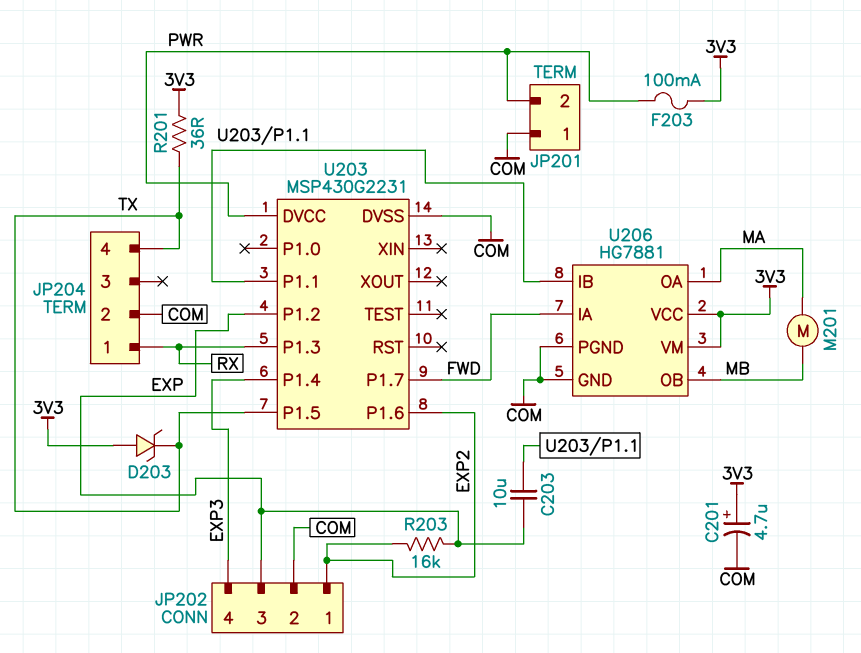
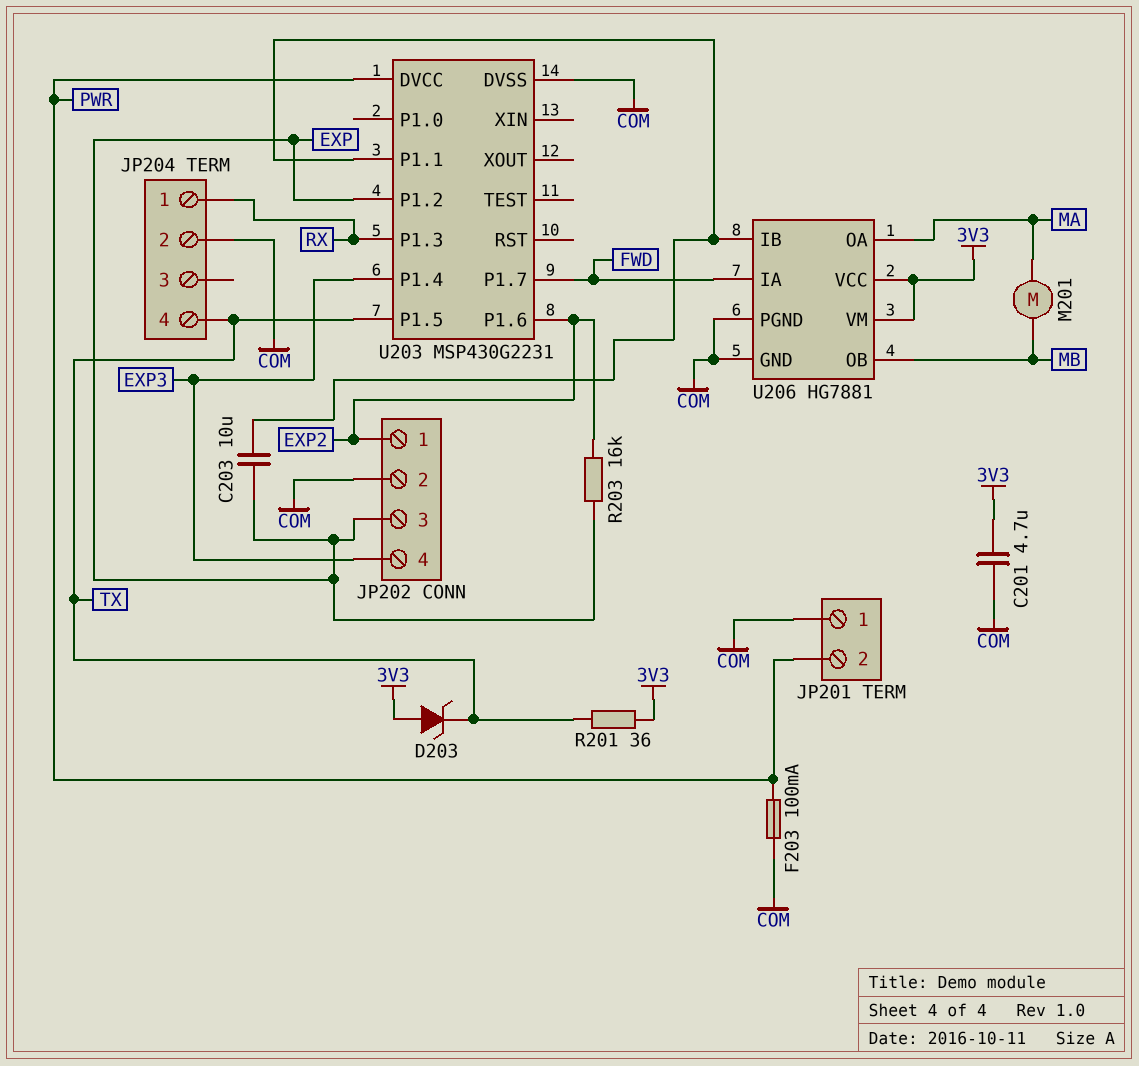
C201: 4.7uF (plus 3V3, minus COM) -> 4.7uF (3V3, COM)
F203: 100mA (3V3, PWR) -> 100mA (COM, PWR)

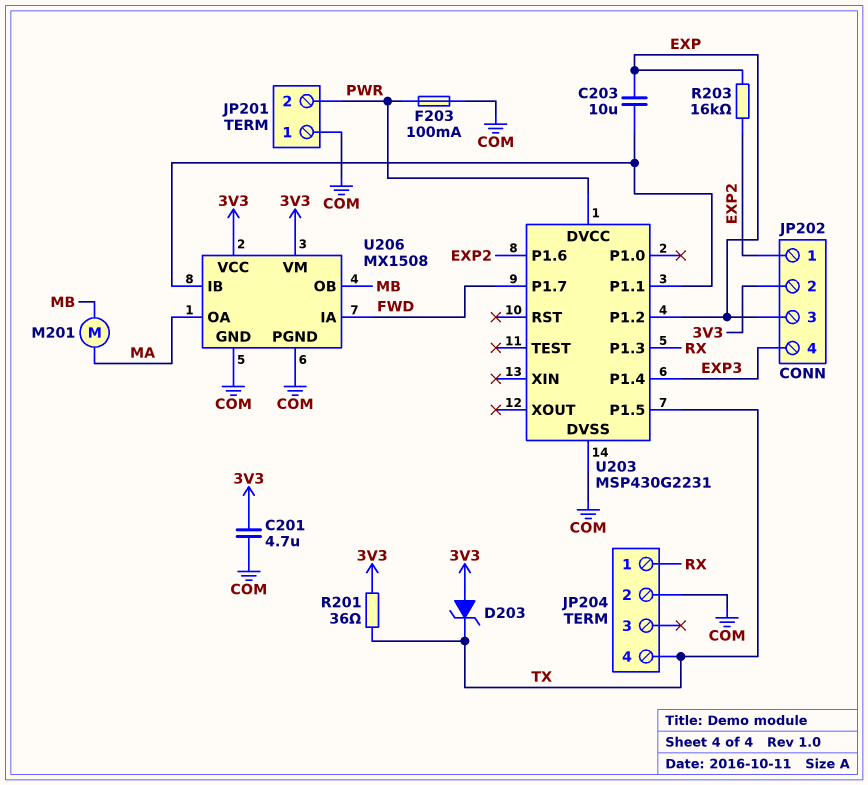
JP202 pin 2: COM -> 3V3
U206: HG7881 -> MX1508

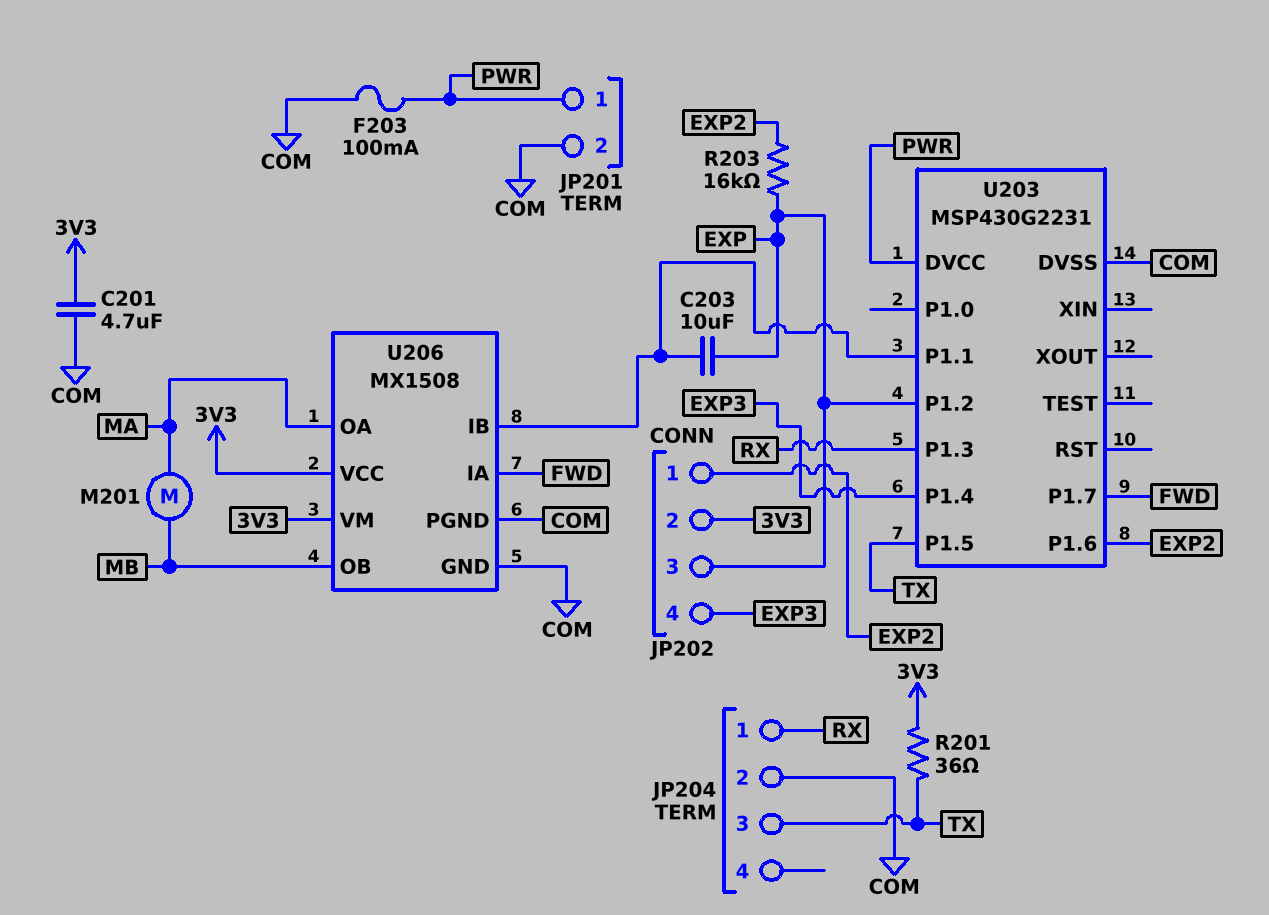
D203: zener (A 3V3, K TX) -> none
JP201 pin 1: COM -> PWR
JP201 pin 2: PWR -> COM
JP204 pin 3: none -> TX
JP204 pin 4: TX -> none

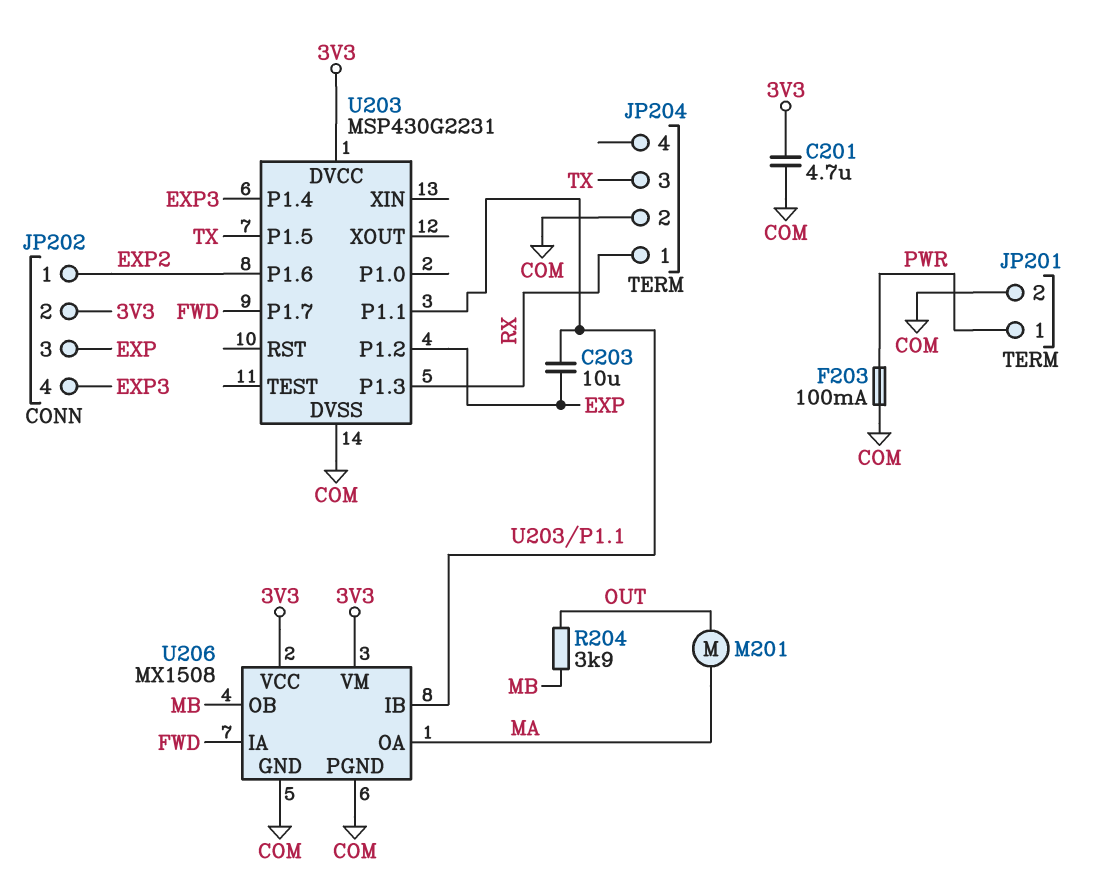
M201: motor (MA, MB) -> motor (MA, OUT)
R201: 36 (3V3, TX) -> none
R203: 16k (EXP, EXP2) -> none
R204: none -> 3.9k (MB, OUT)
U203 pin DVCC: PWR -> 3V3

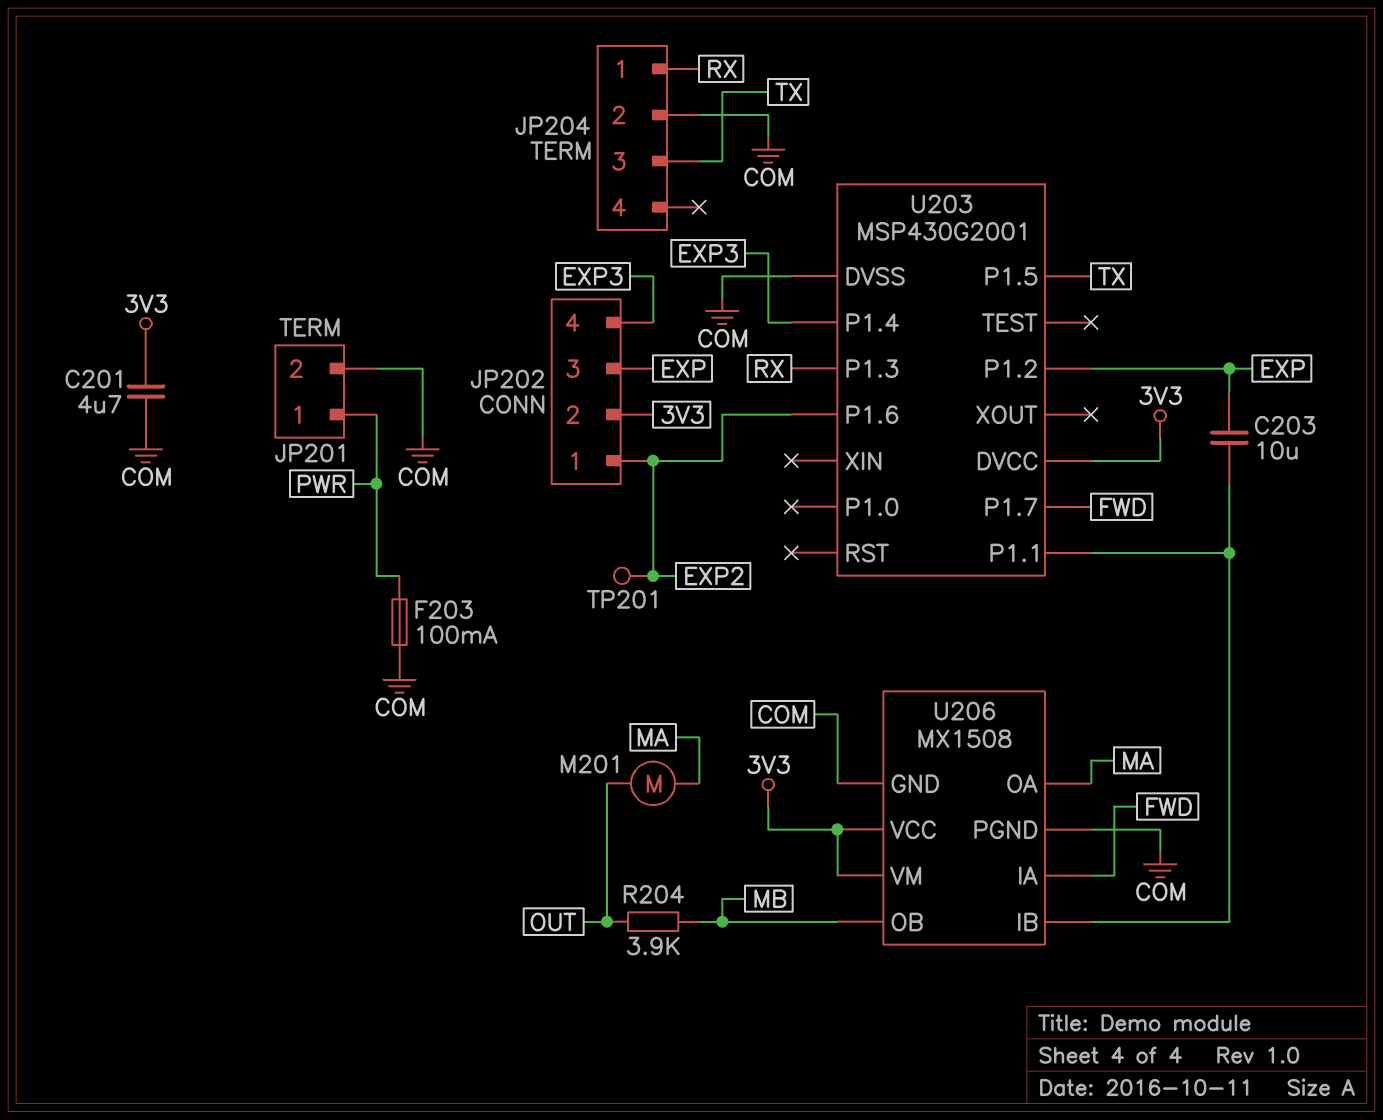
TP201: none -> test point (EXP2)
U203: MSP430G2231 -> MSP430G2001

